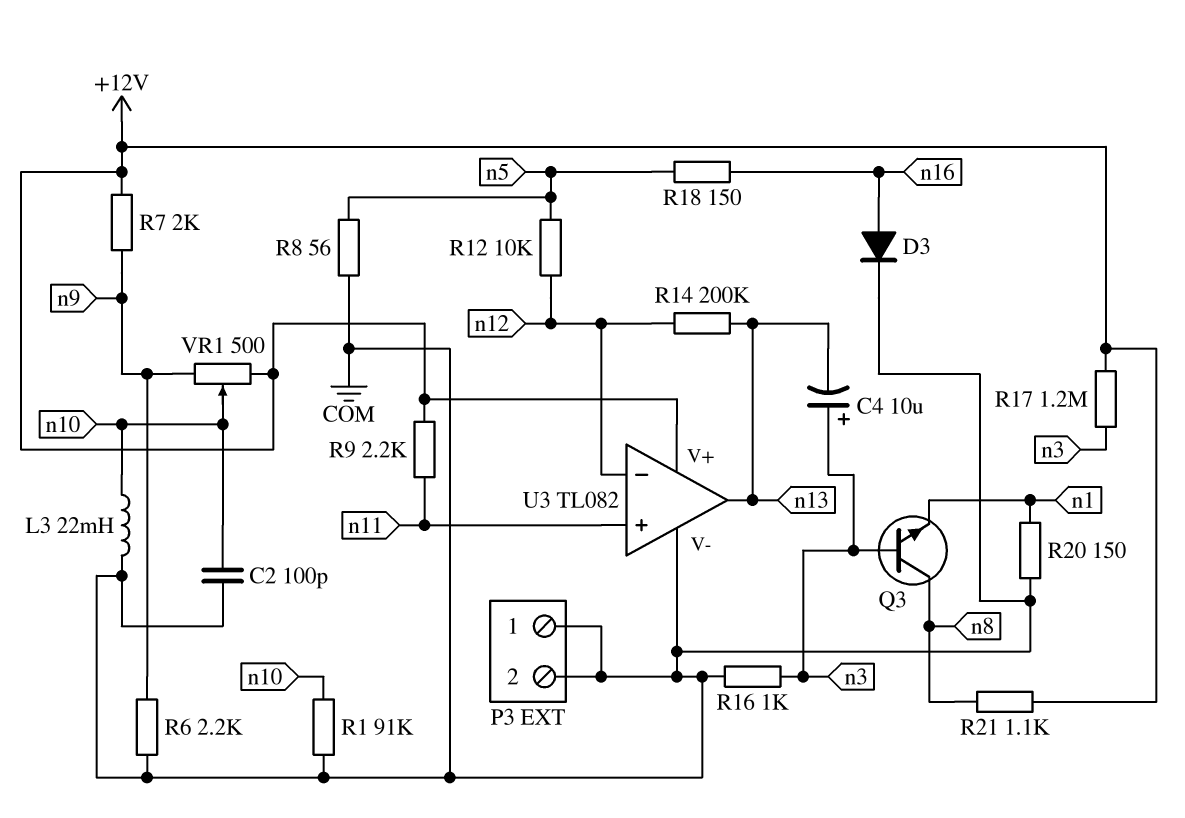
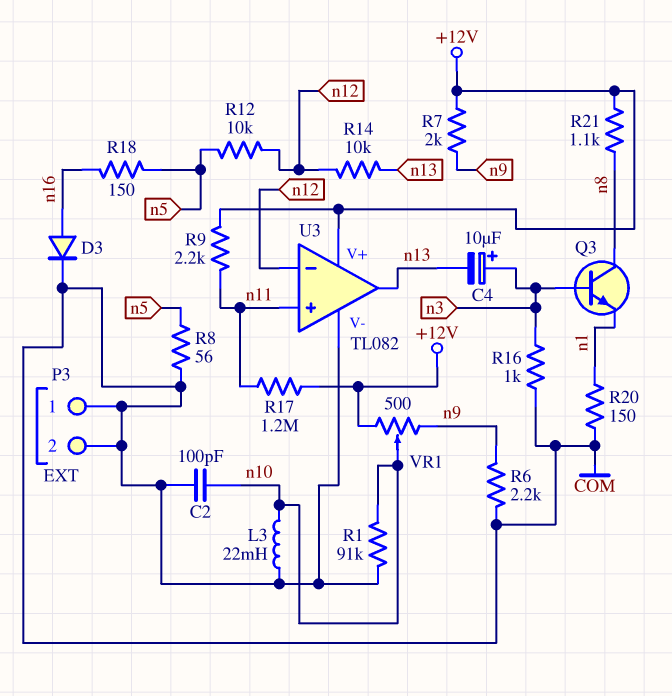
R14: 200k (n12, n13) -> 10k (n12, n13)
R17: 1.2M (+12V, n3) -> 1.2M (+12V, n11)

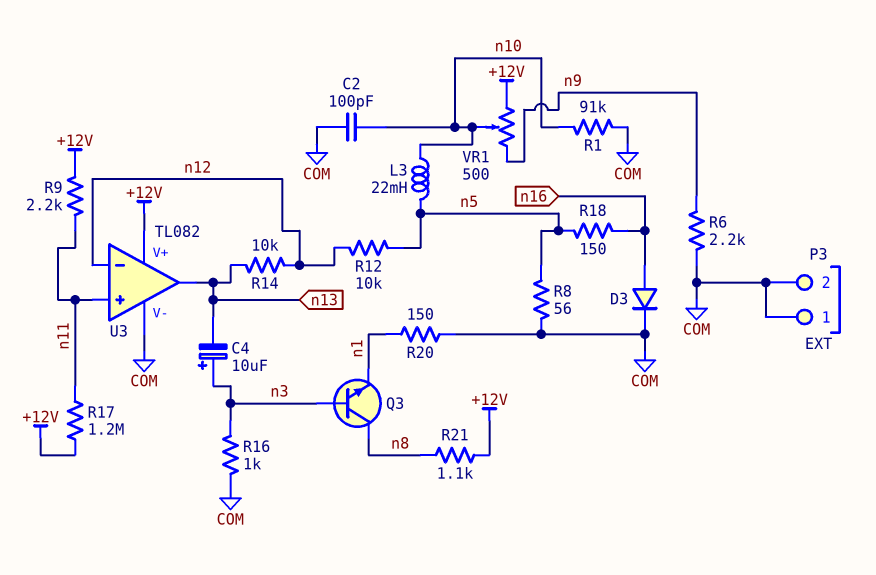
L3: 22mH (COM, n10) -> 22mH (n5, n10)
R7: 2k (+12V, n9) -> none

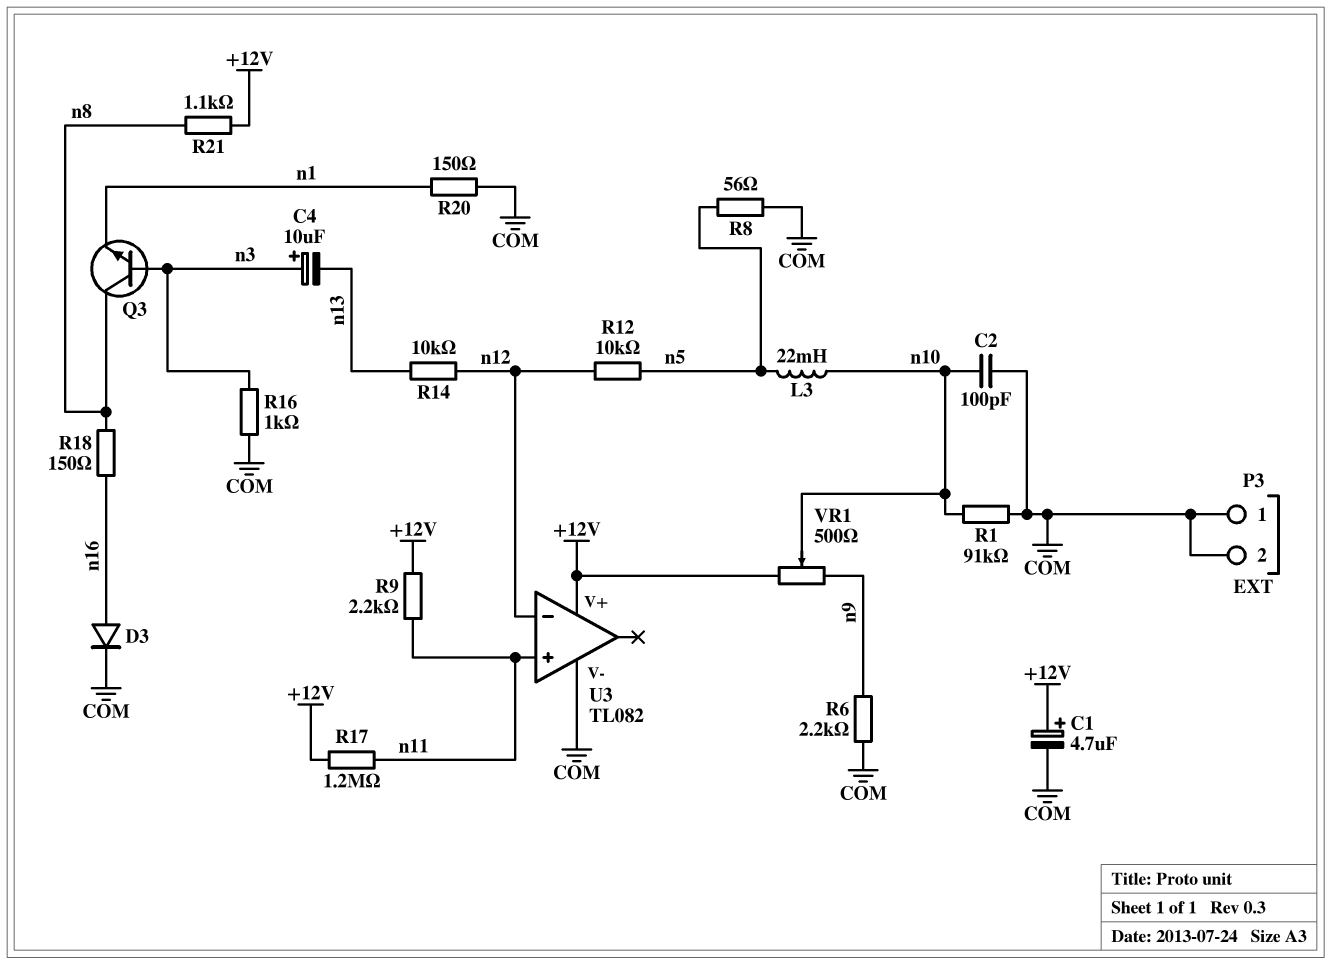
C1: none -> 4.7uF (plus +12V, minus COM)
R18: 150 (n5, n16) -> 150 (n8, n16)
U3 pin out: n13 -> none

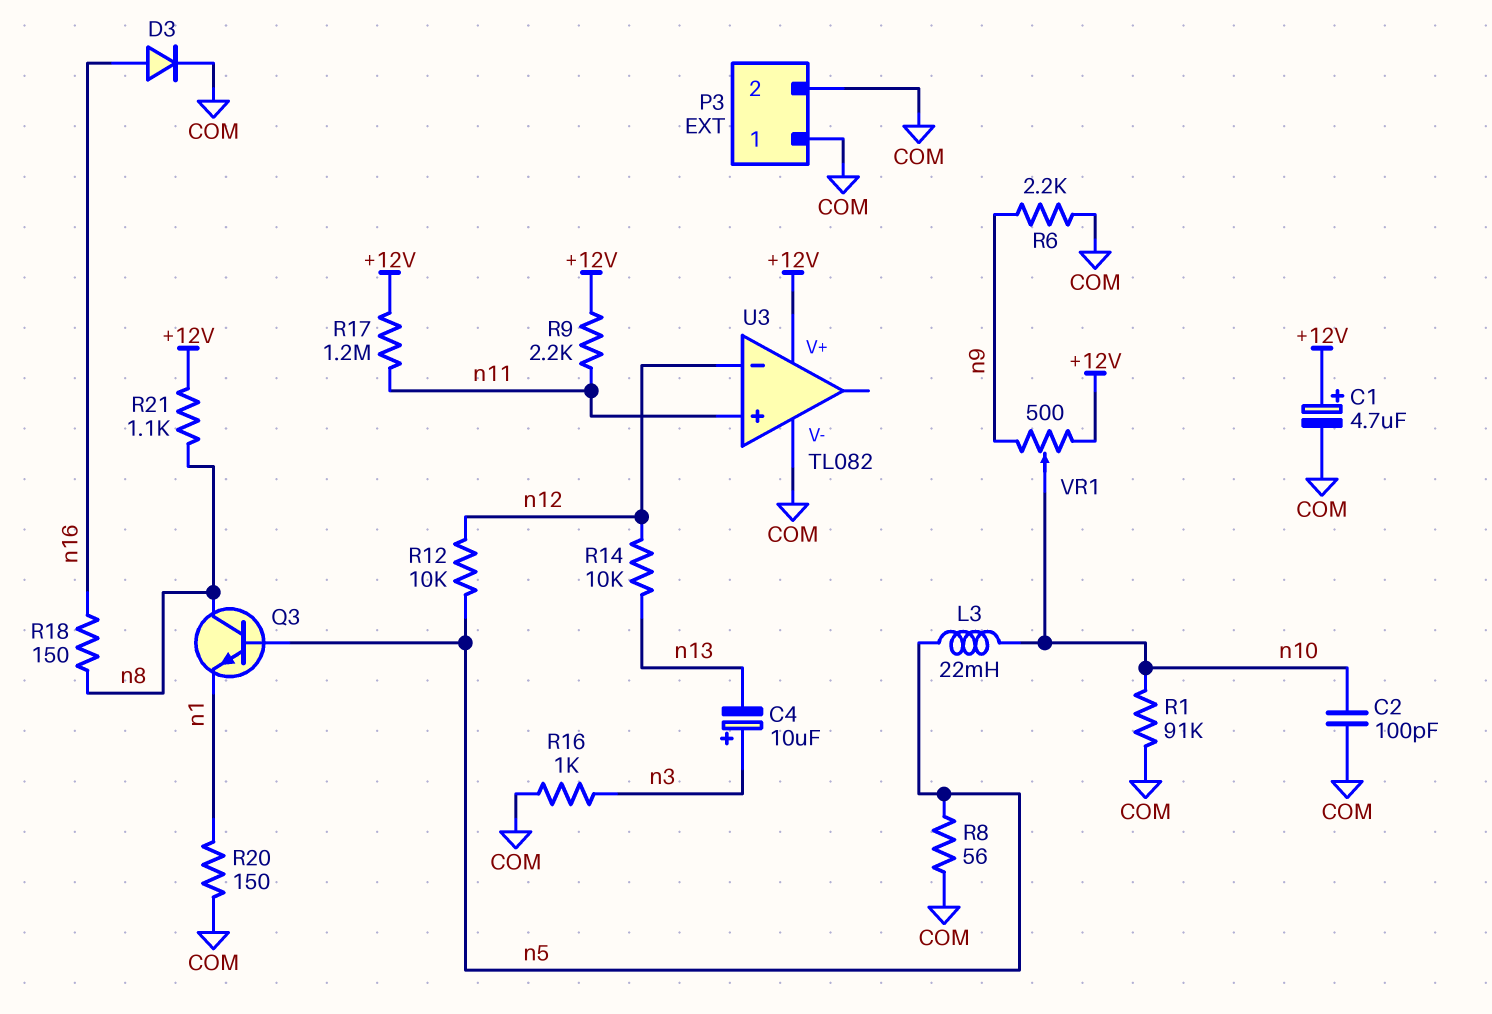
Q3: NPN (B n3, C n8, E n1) -> NPN (B n5, C n8, E n1)

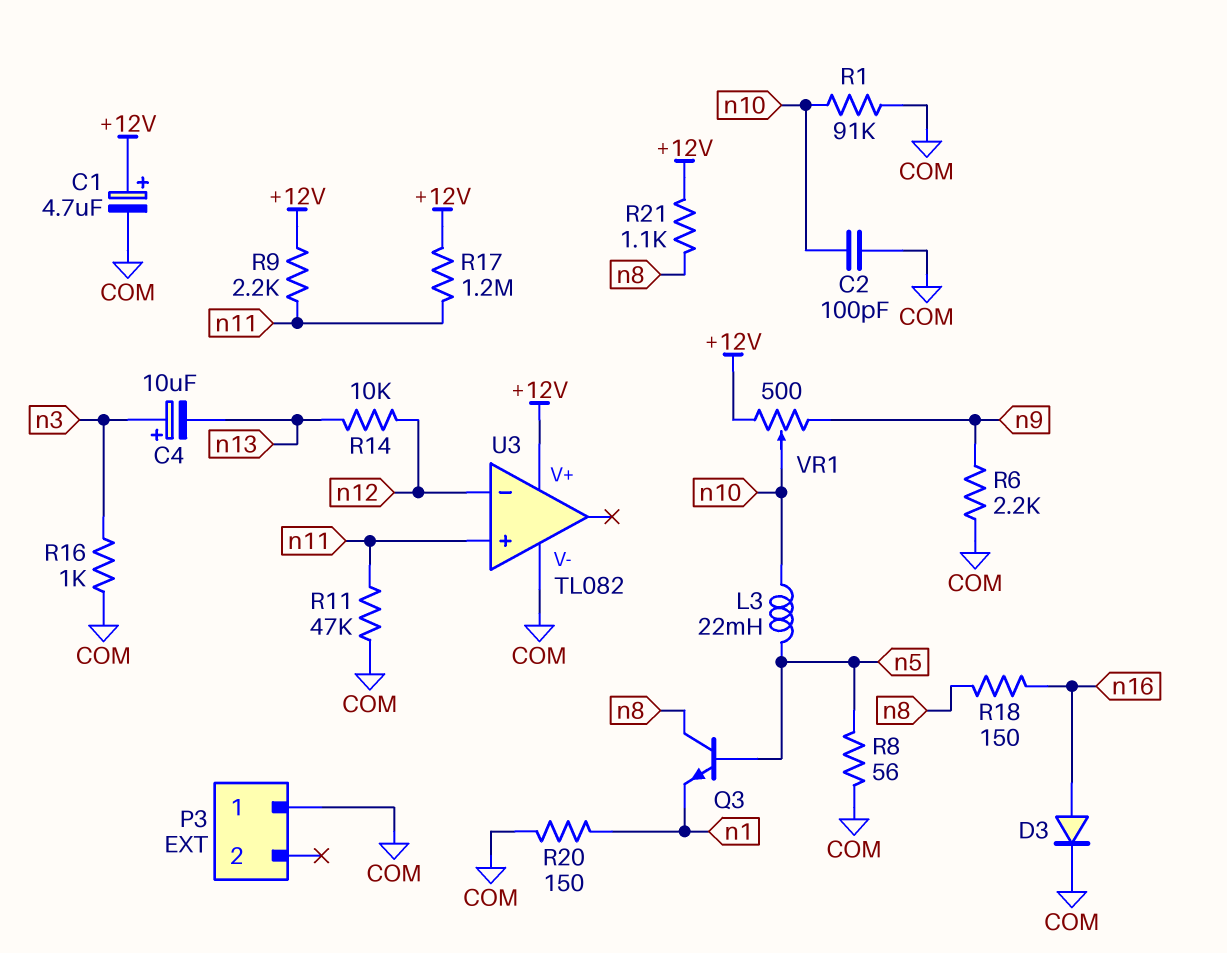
P3 pin 2: COM -> none
R11: none -> 47k (COM, n11)
R12: 10k (n5, n12) -> none

